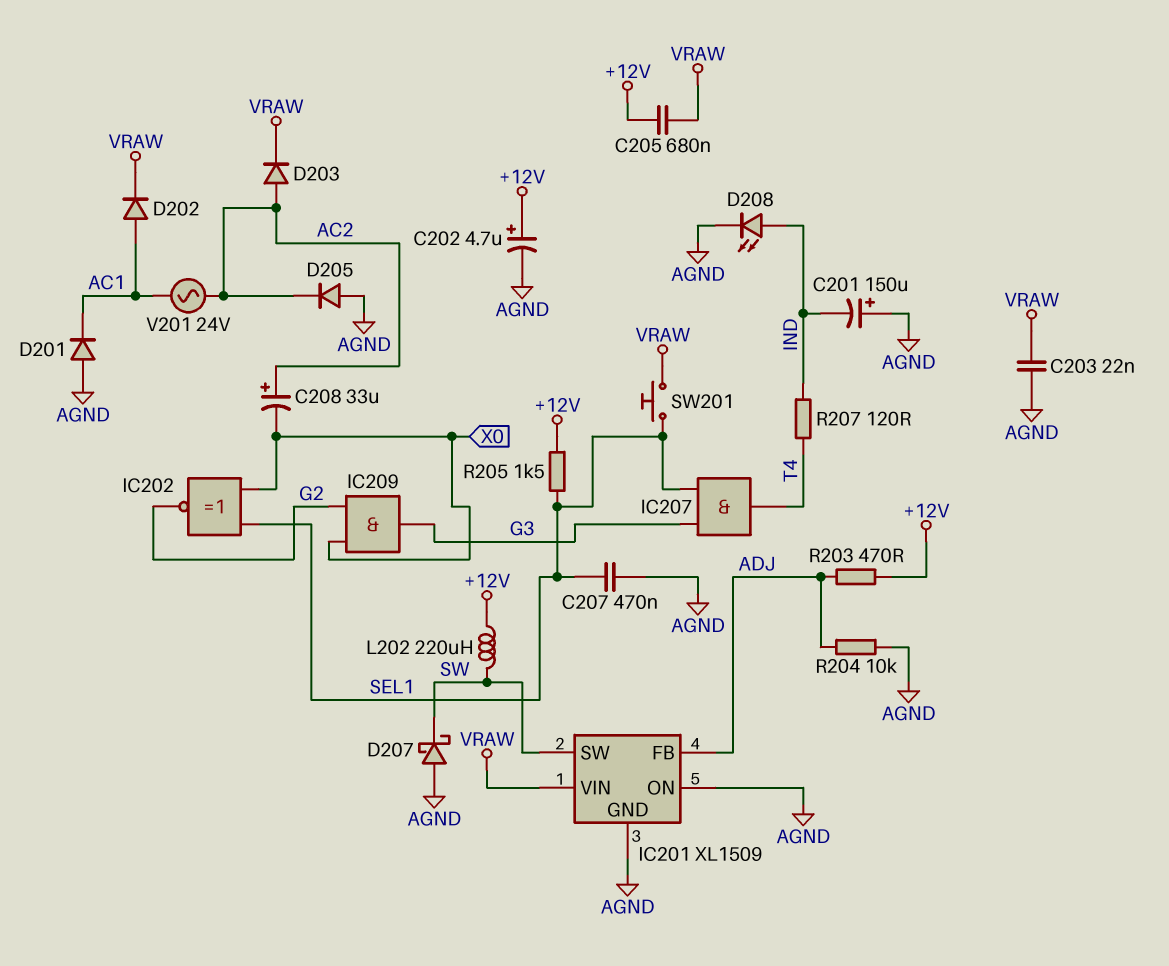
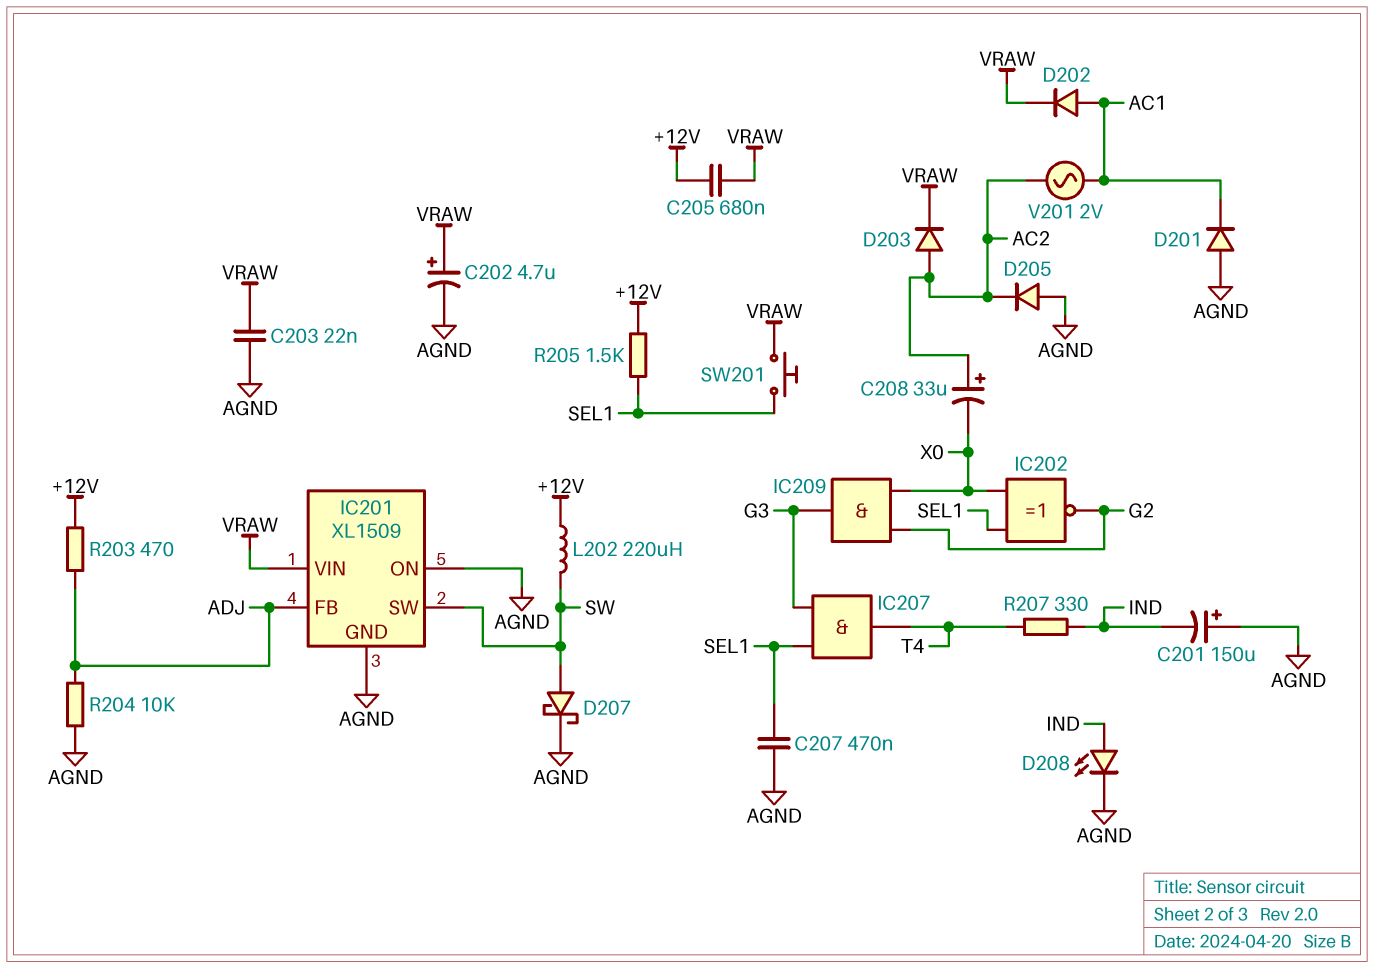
C202: 4.7uF (plus +12V, minus AGND) -> 4.7uF (plus VRAW, minus AGND)
D207: schottky (A AGND, K SW) -> schottky (A SW, K AGND)
R207: 120 (IND, T4) -> 330 (IND, T4)
V201: AC 24V (AC1, AC2) -> AC 2V (AC1, AC2)

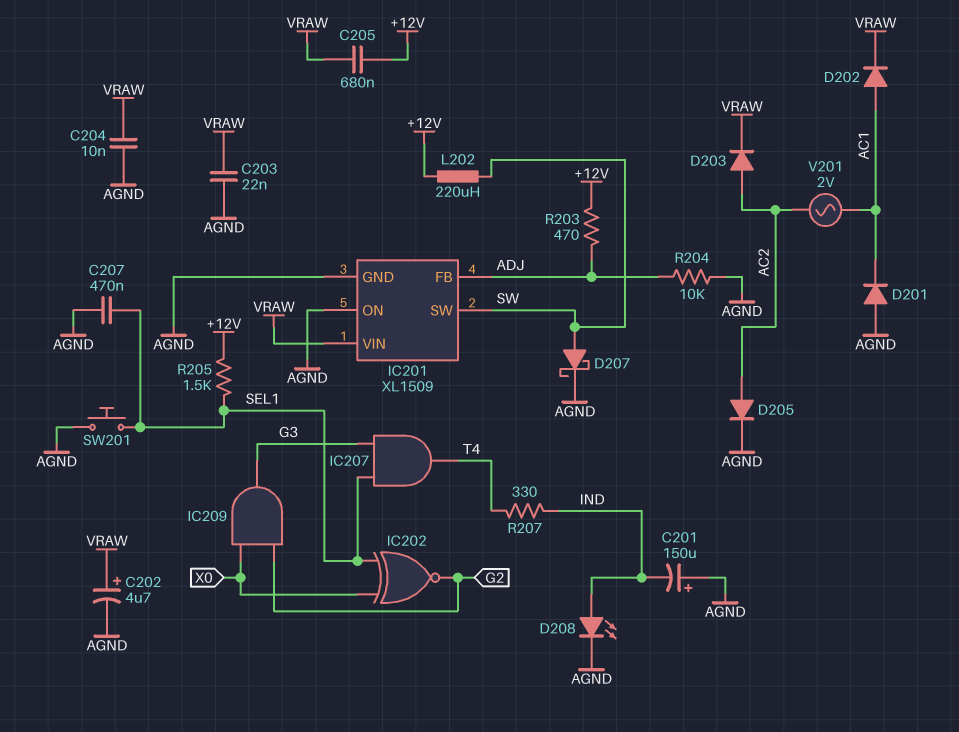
C204: none -> 10nF (AGND, VRAW)
C208: 33uF (plus AC2, minus X0) -> none
D205: diode (A AGND, K AC2) -> diode (A AC2, K AGND)
SW201: button (SEL1, VRAW) -> button (AGND, SEL1)

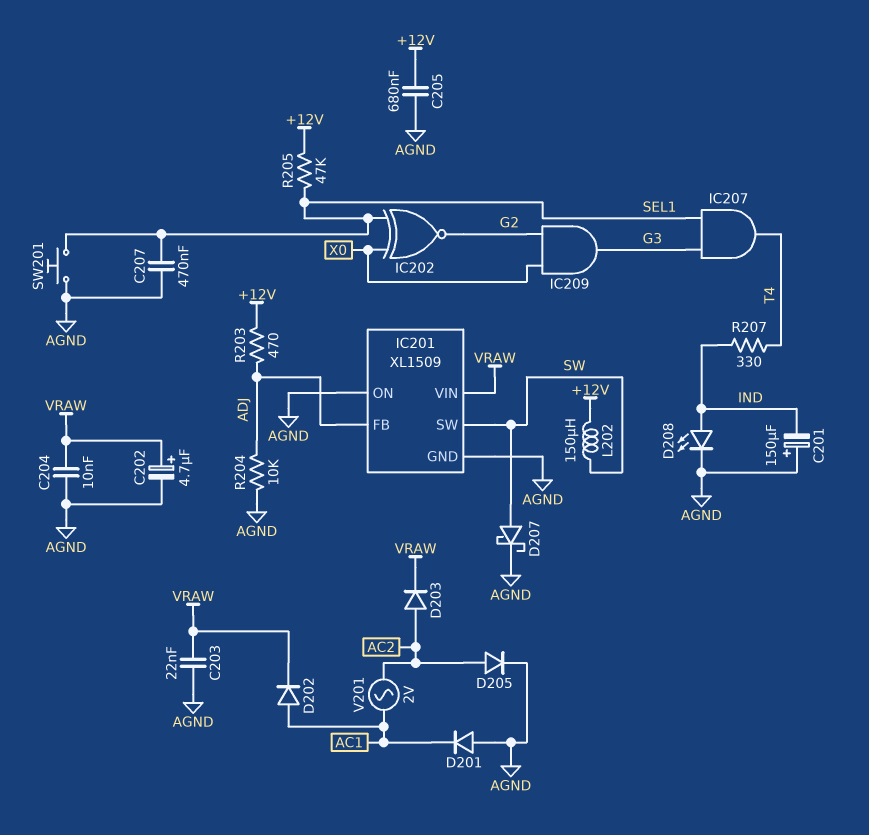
C205: 680nF (+12V, VRAW) -> 680nF (+12V, AGND)
L202: 220uH (+12V, SW) -> 150uH (+12V, SW)
R205: 1.5k (+12V, SEL1) -> 47k (+12V, SEL1)

